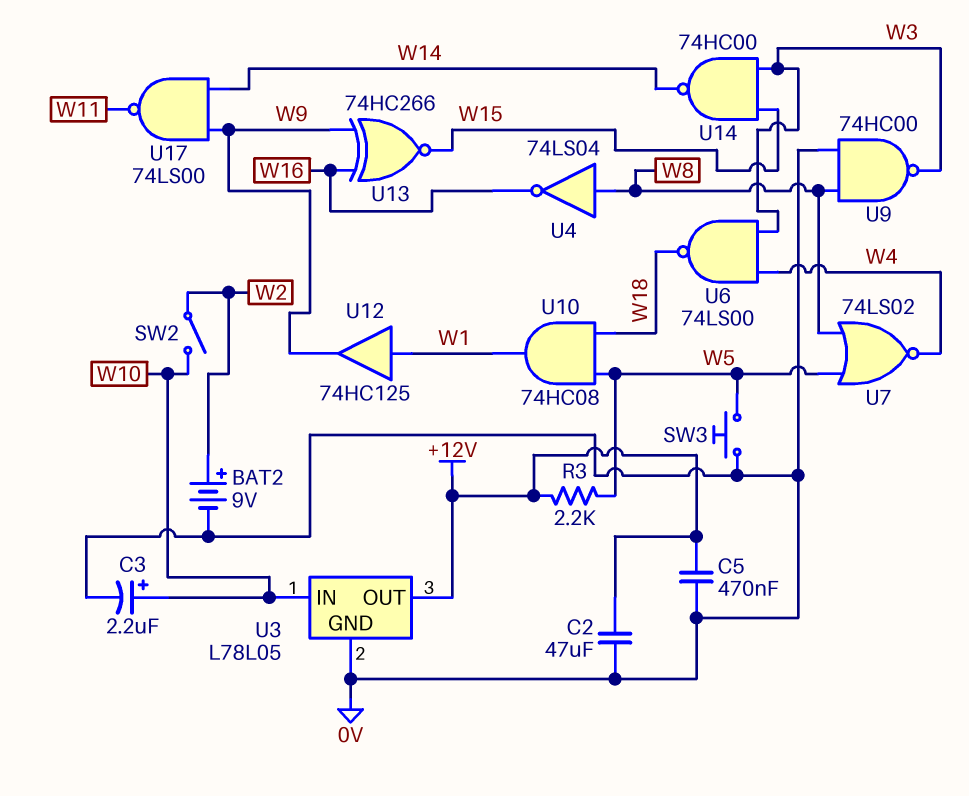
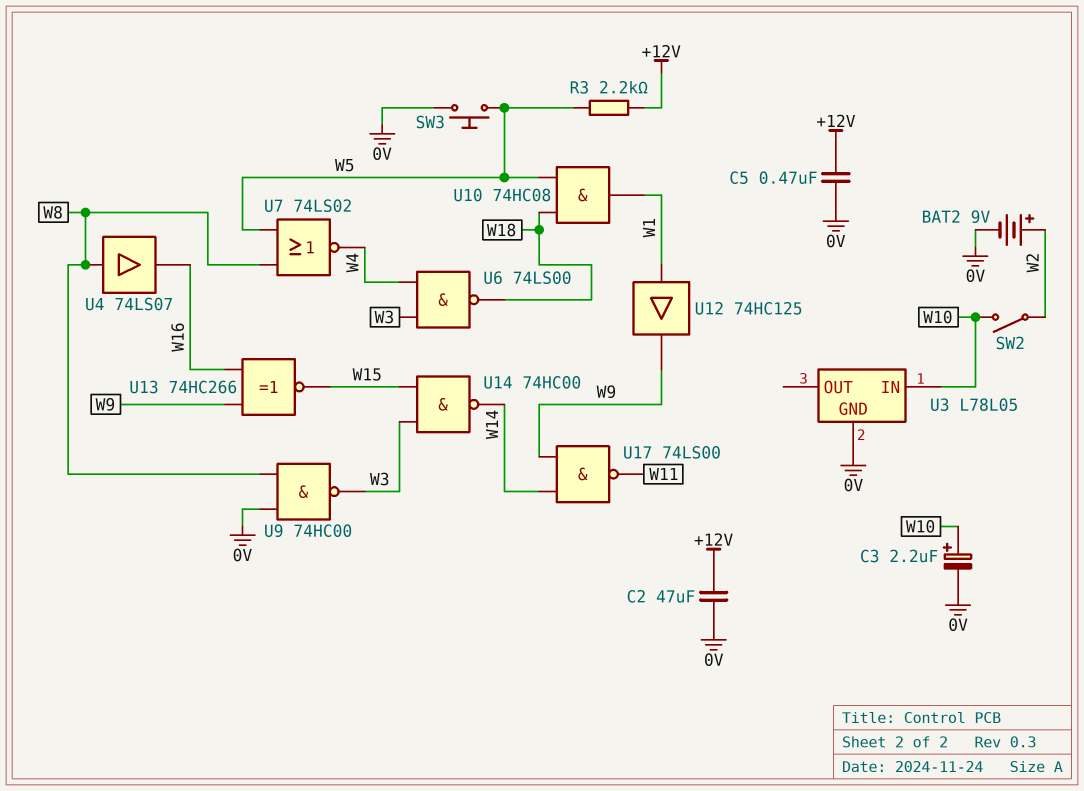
U3 pin OUT: +12V -> none
U4: NOT 74LS04 (in W8, out W16) -> buffer 74LS07 (in W8, out W16)

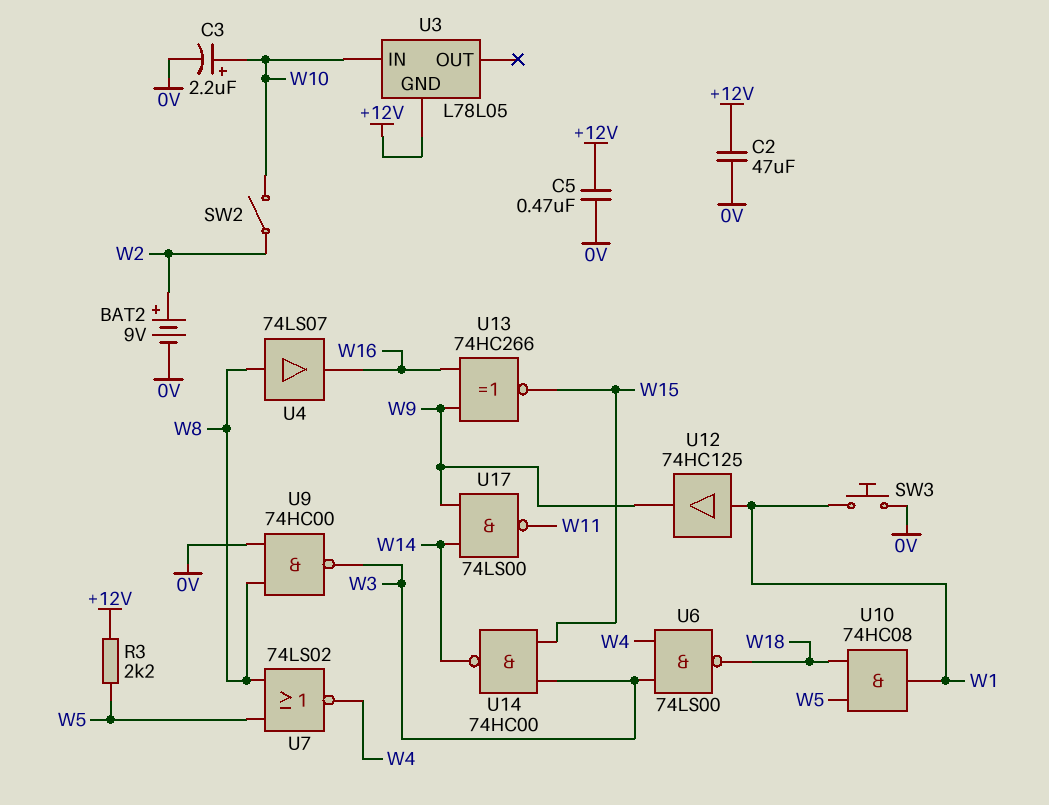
SW3: button (0V, W5) -> button (0V, W1)
U3 pin GND: 0V -> +12V

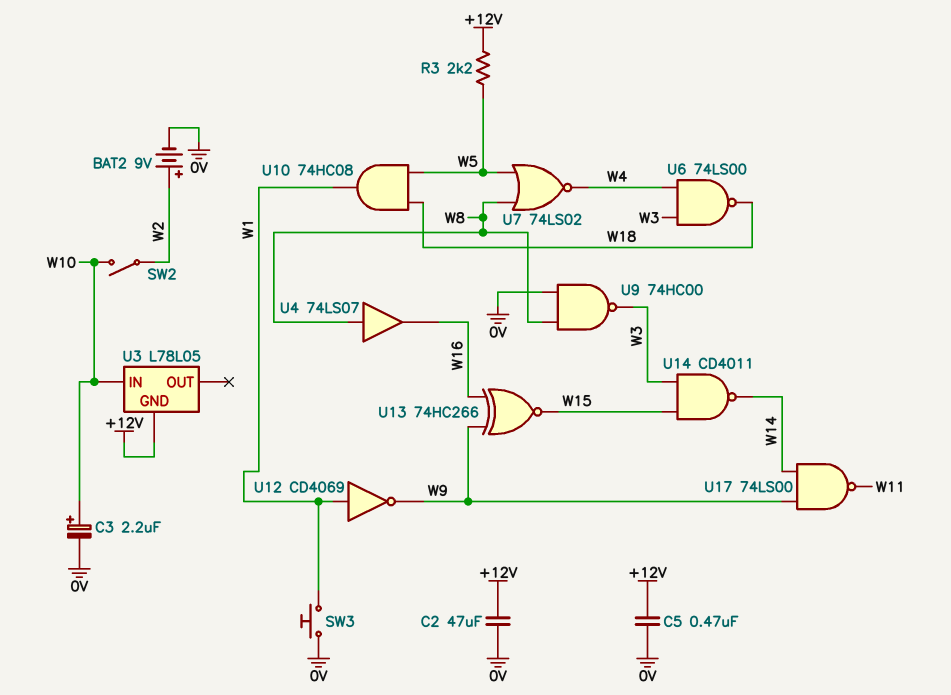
U12: buffer 74HC125 (in W1, out W9) -> NOT CD4069 (in W1, out W9)
U14: NAND 74HC00 (in W3, in W15, out W14) -> NAND CD4011 (in W3, in W15, out W14)

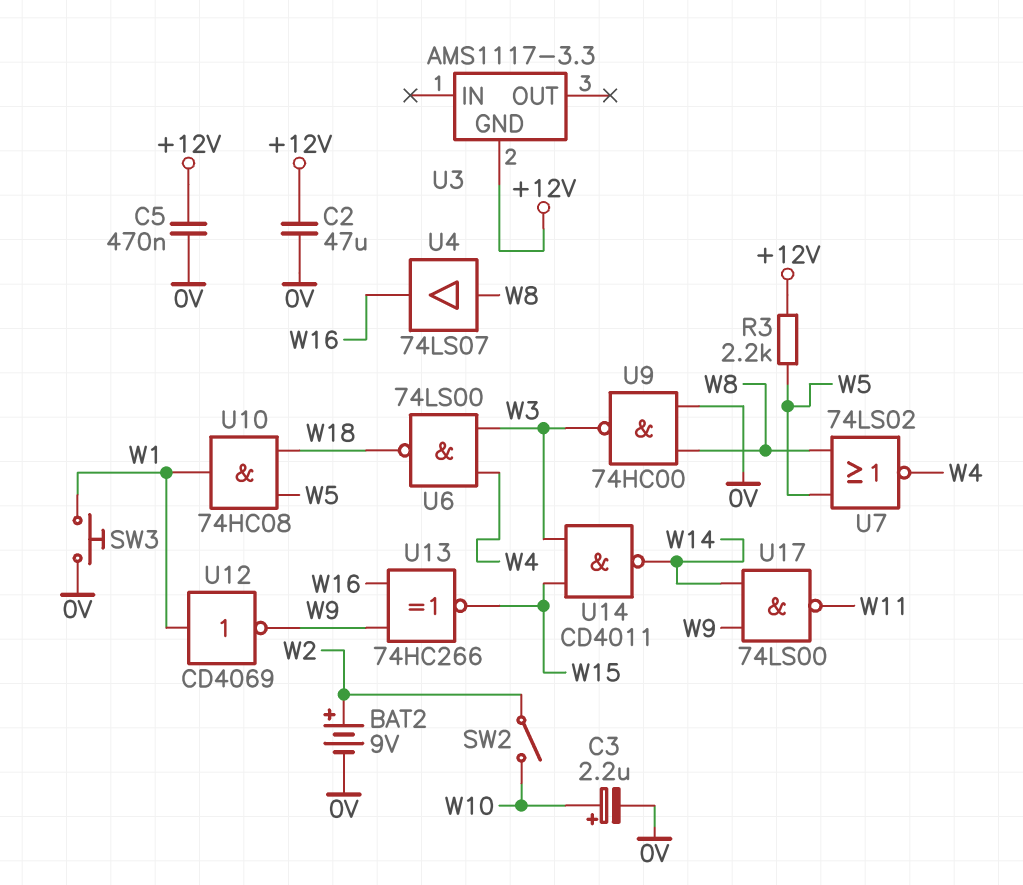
U3: L78L05 -> AMS1117-3.3
U3 pin IN: W10 -> none

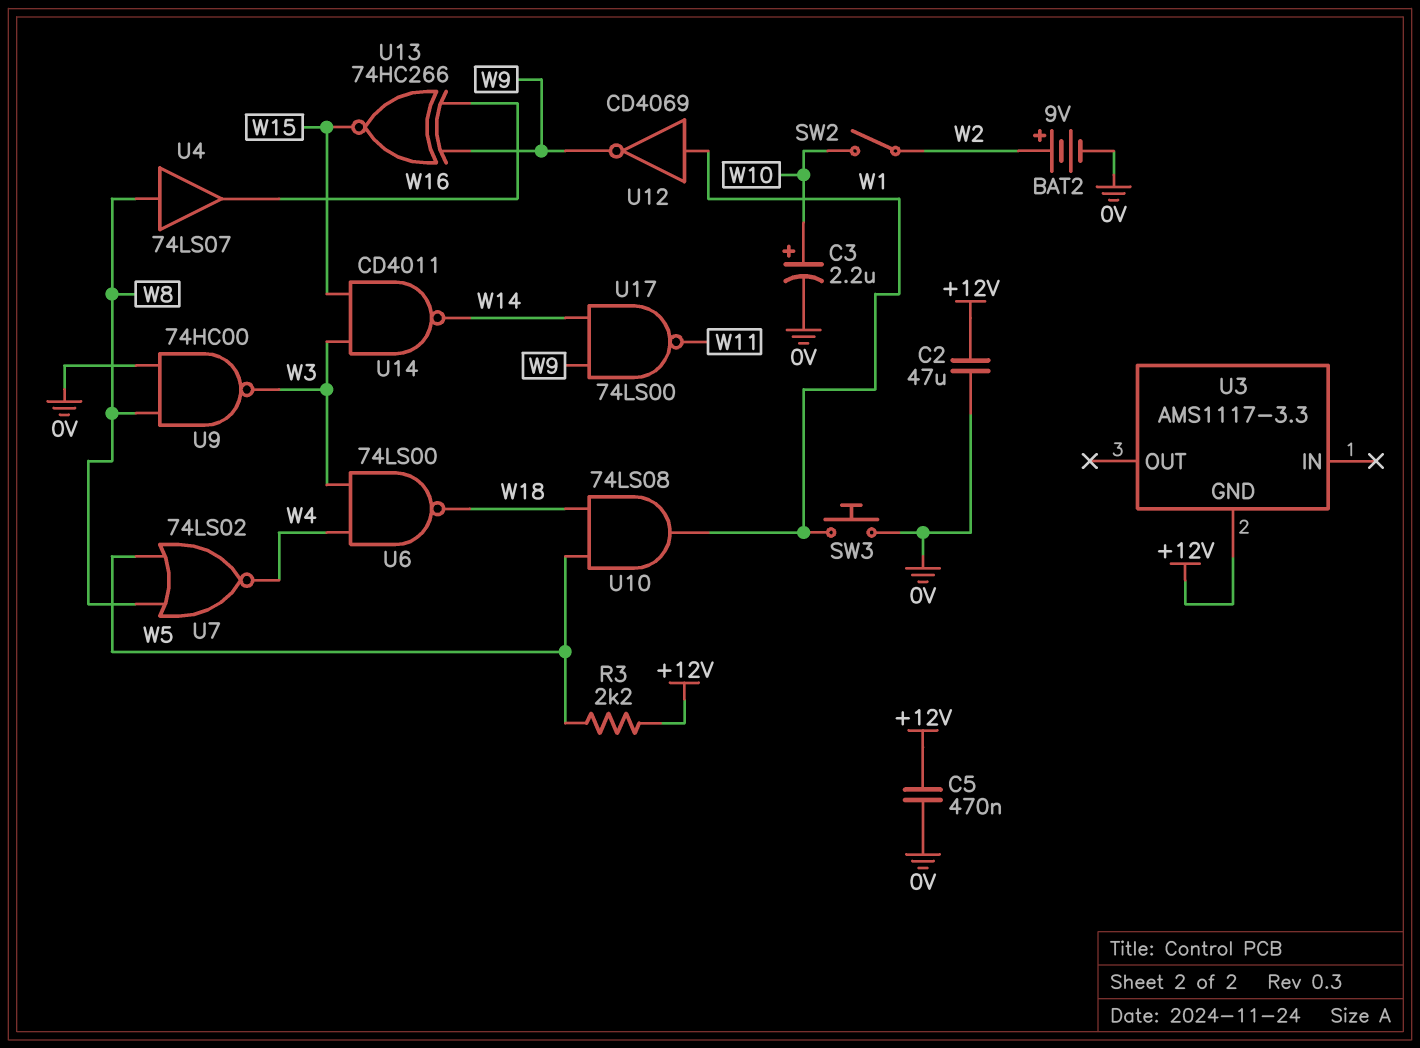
U10: AND 74HC08 (in W5, in W18, out W1) -> AND 74LS08 (in W5, in W18, out W1)

